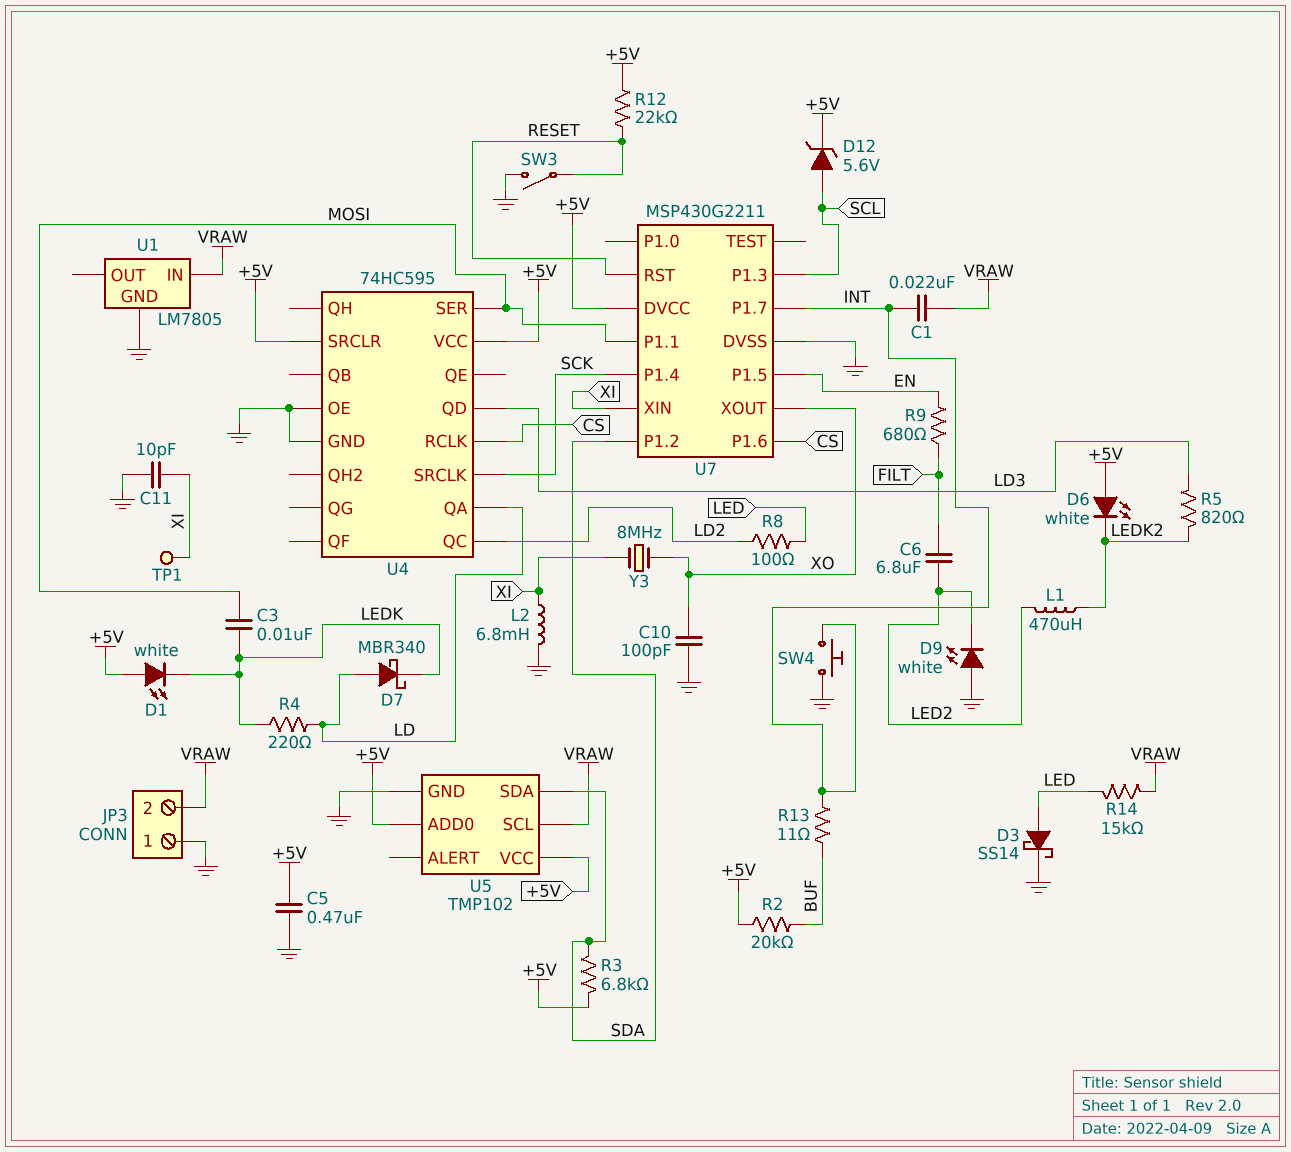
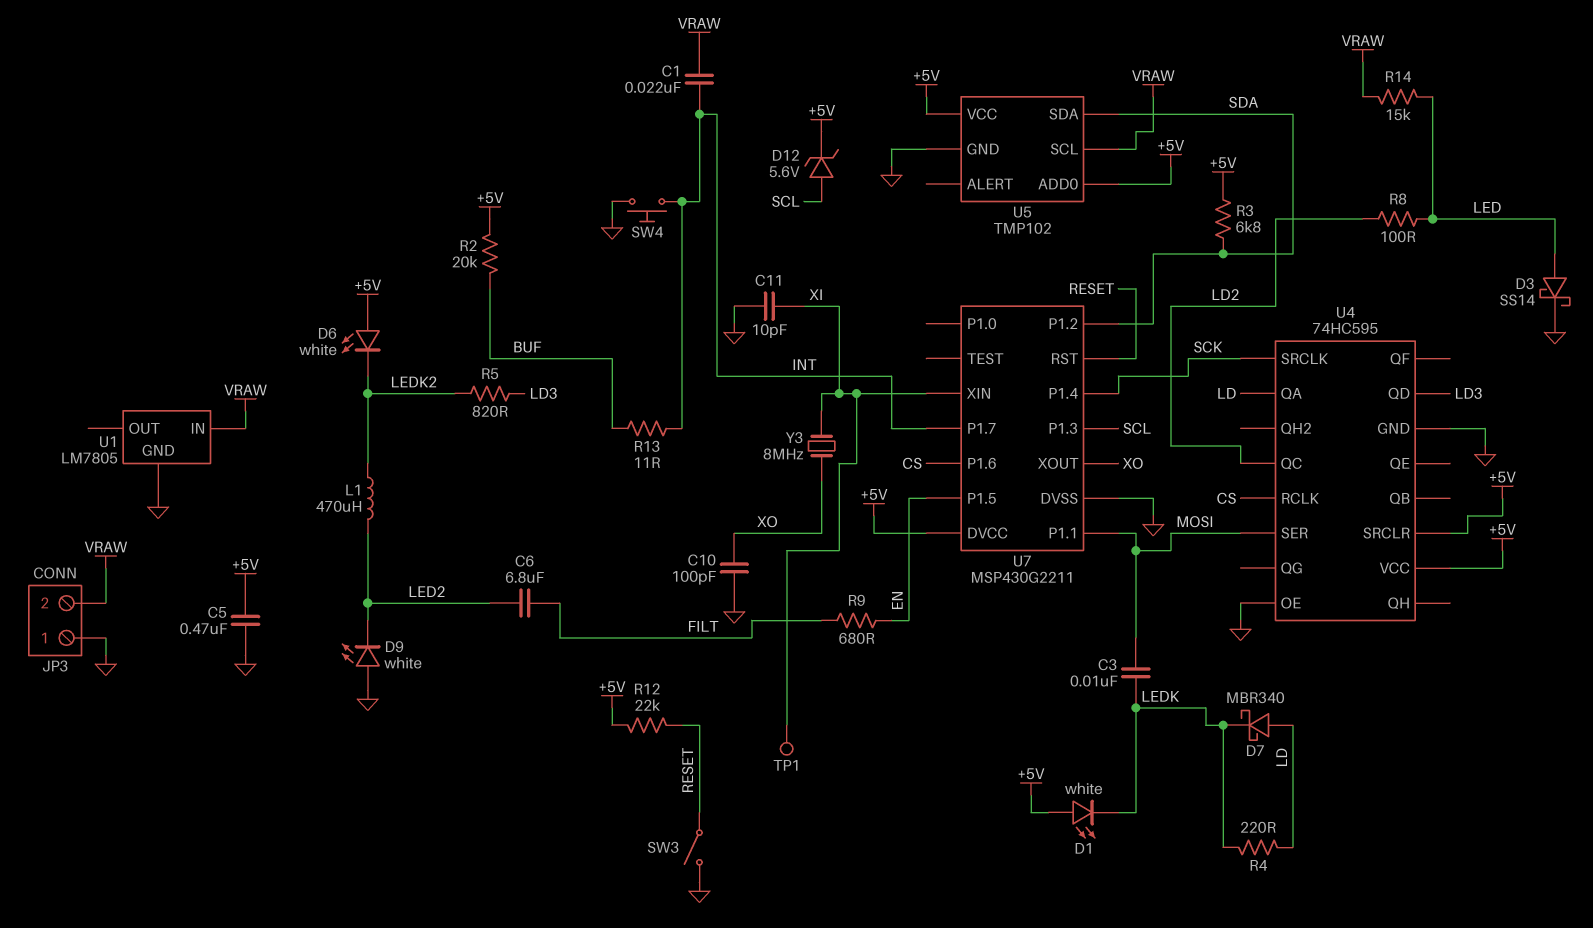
L2: 6.8mH (GND, XI) -> none

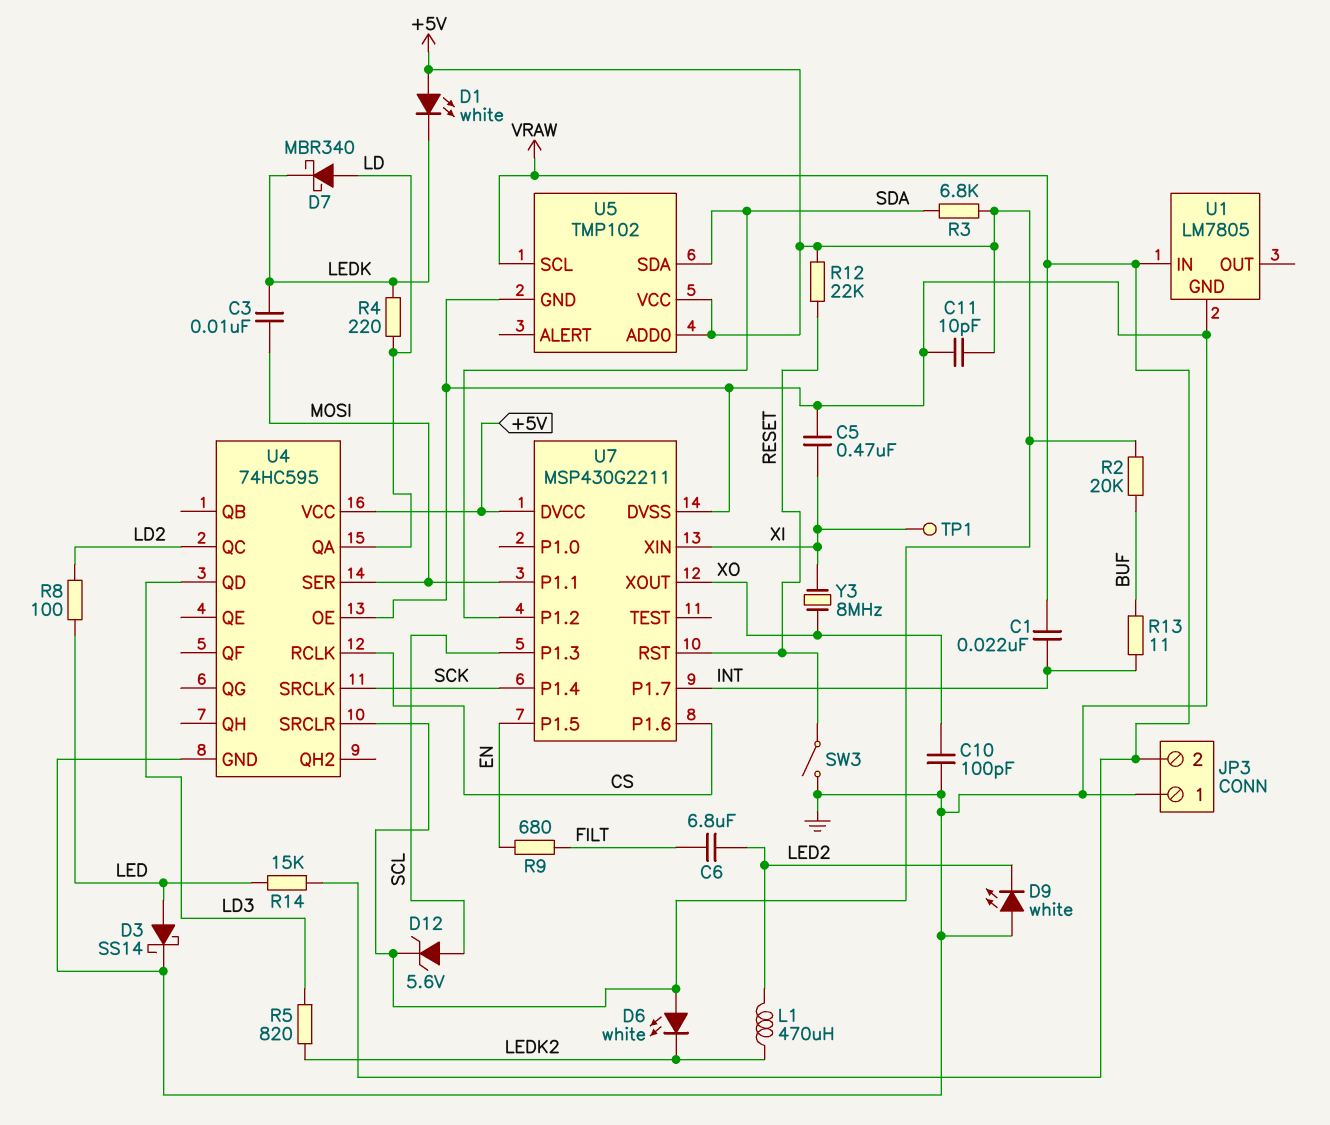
C5: 470nF (+5V, GND) -> 470nF (GND, XI)
C11: 10pF (GND, XI) -> 10pF (+5V, GND)
SW4: button (GND, INT) -> none

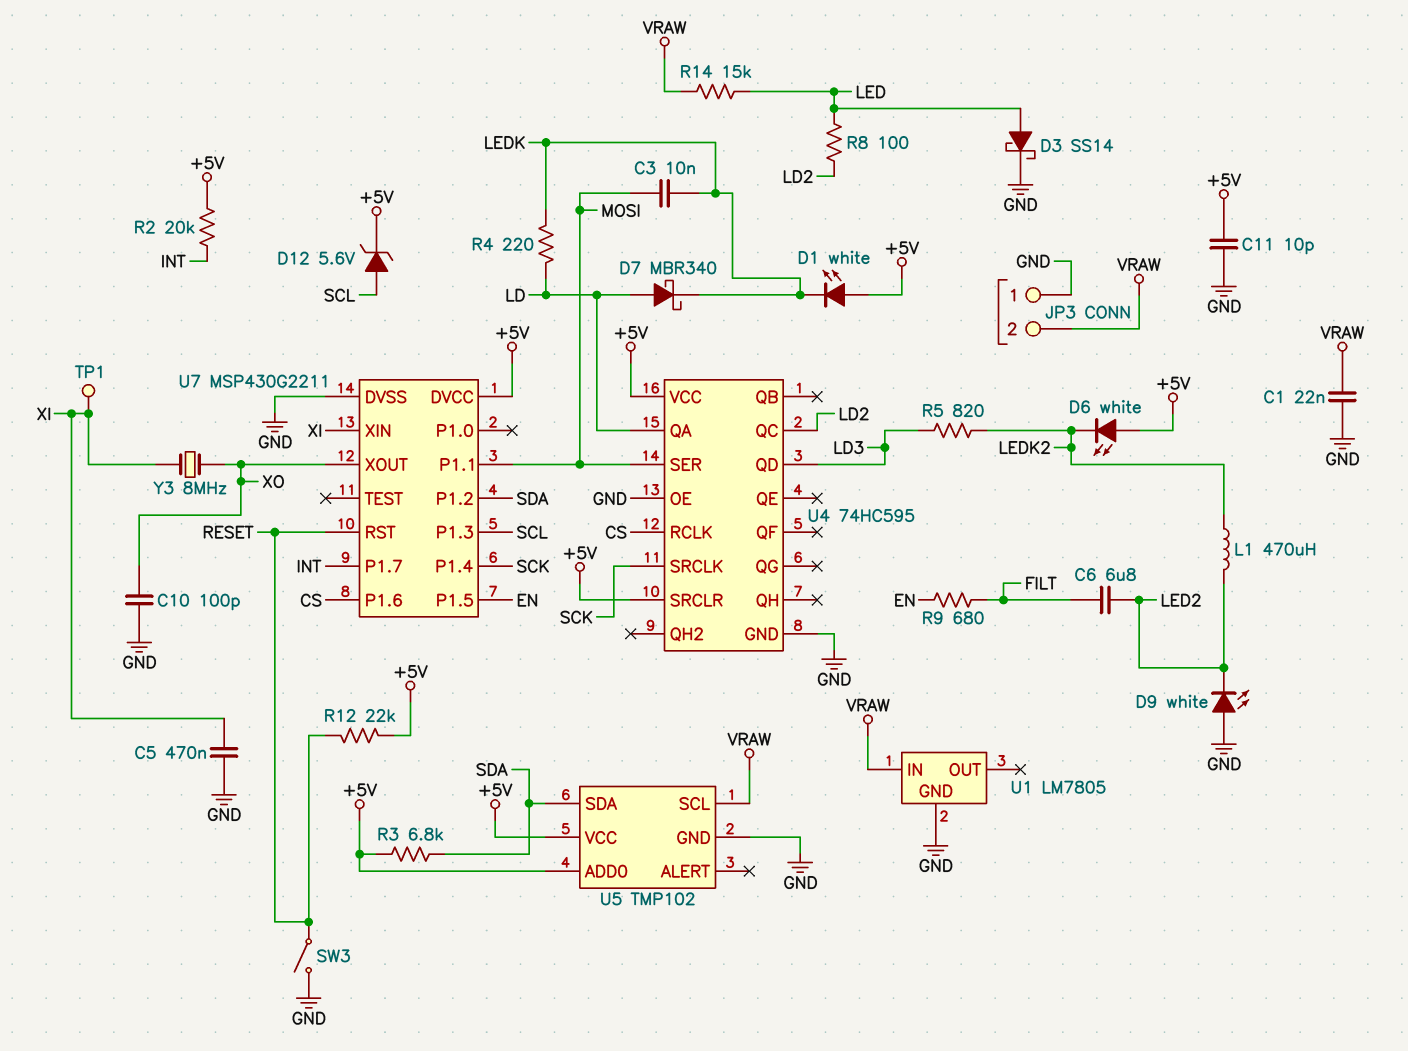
C1: 22nF (INT, VRAW) -> 22nF (GND, VRAW)
R2: 20k (+5V, BUF) -> 20k (+5V, INT)
R13: 11 (BUF, INT) -> none

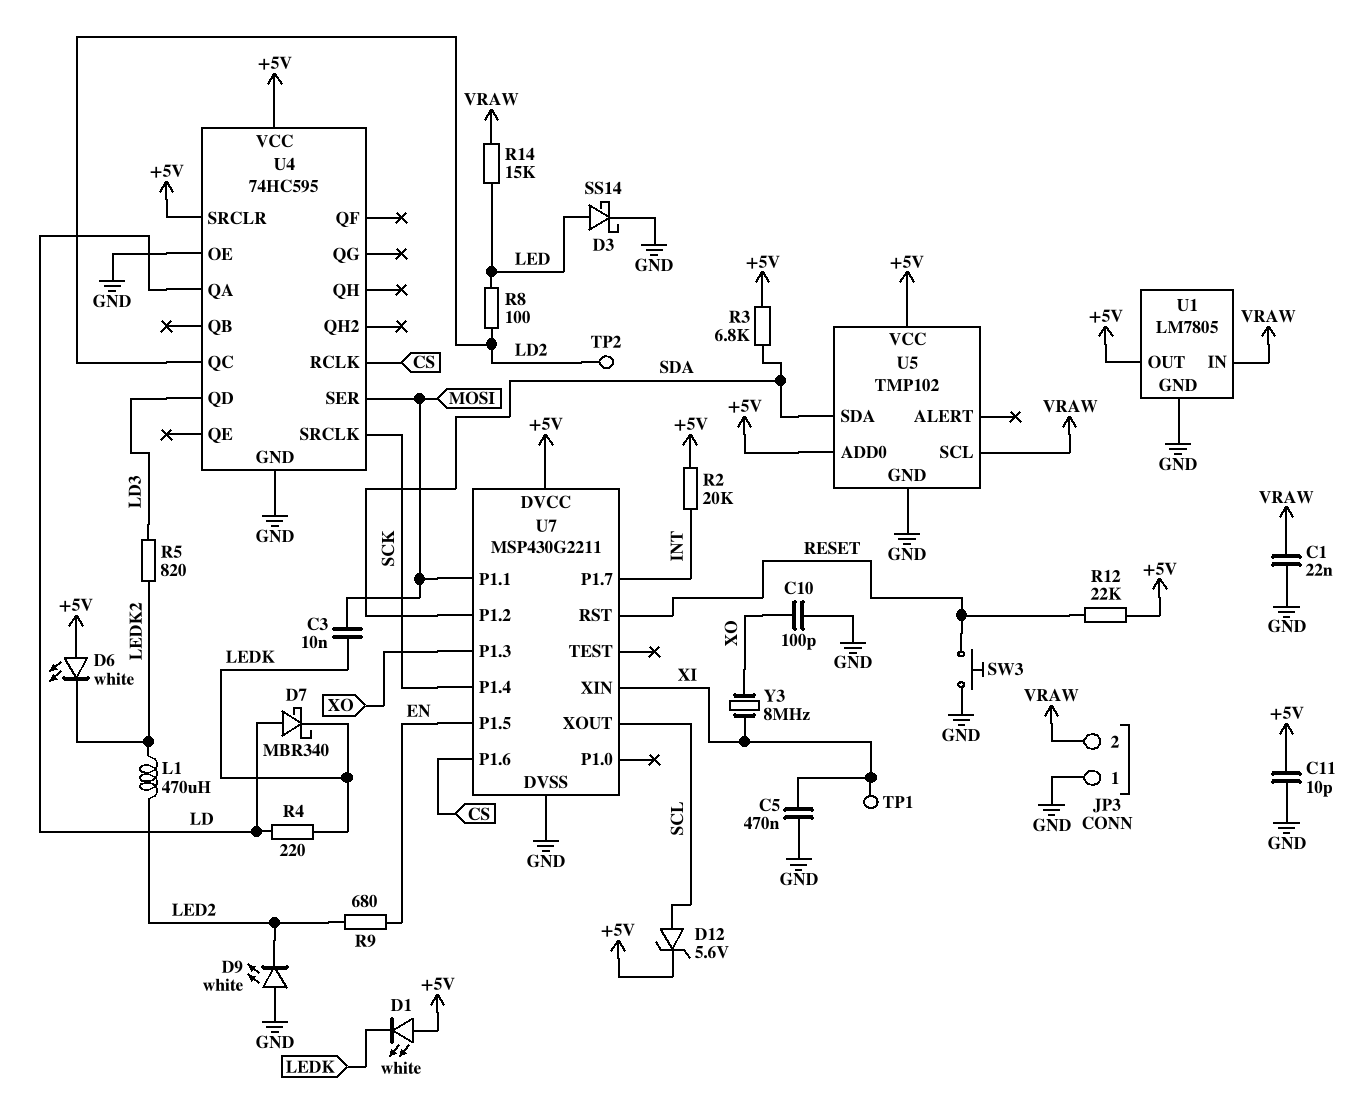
C6: 6.8uF (FILT, LED2) -> none
R9: 680 (EN, FILT) -> 680 (EN, LED2)
SW3: switch (GND, RESET) -> button (GND, RESET)
TP2: none -> test point (LD2)
U1 pin OUT: none -> +5V
U7 pin P1.3: SCL -> XO
U7 pin XOUT: XO -> SCL

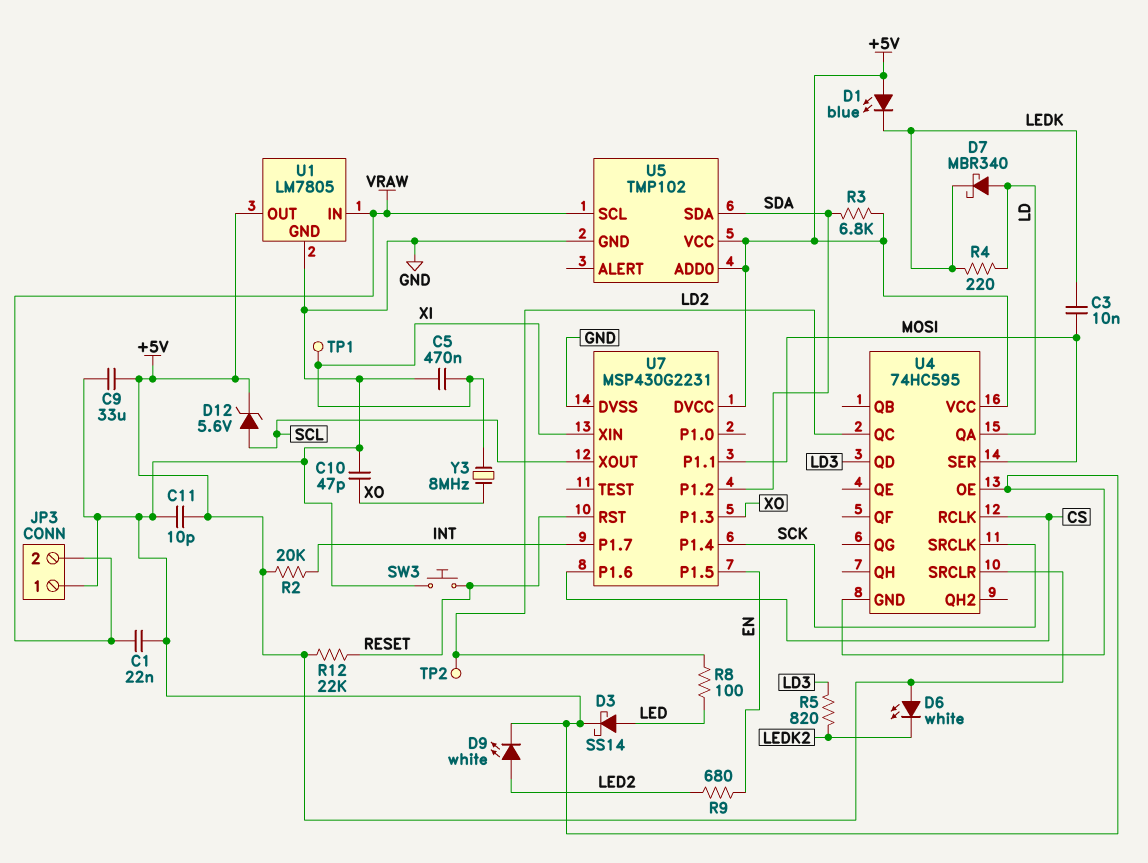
C9: none -> 33uF (+5V, GND)
C10: 100pF (GND, XO) -> 47pF (GND, XO)
D1: LED white (A +5V, K LEDK) -> LED blue (A +5V, K LEDK)
D9: LED white (A GND, K LED2) -> LED white (A LED2, K GND)
L1: 470uH (LED2, LEDK2) -> none
R14: 15k (LED, VRAW) -> none
U7: MSP430G2211 -> MSP430G2231

